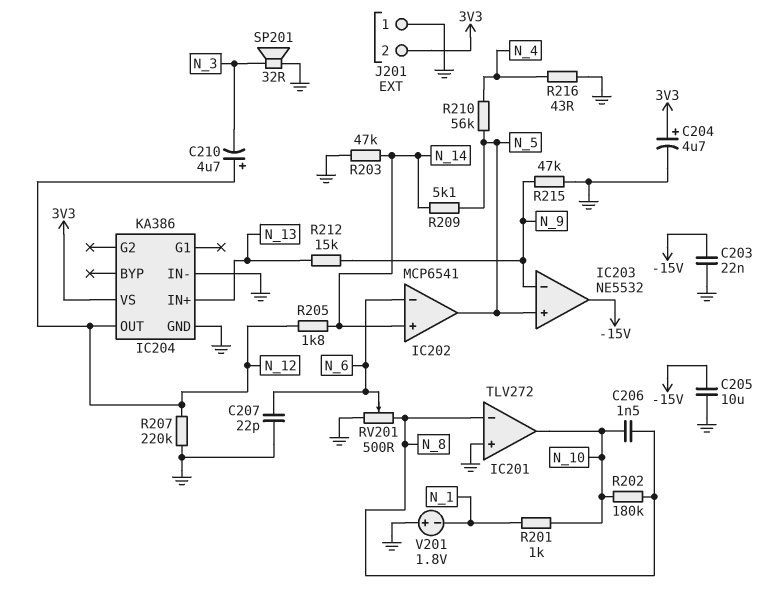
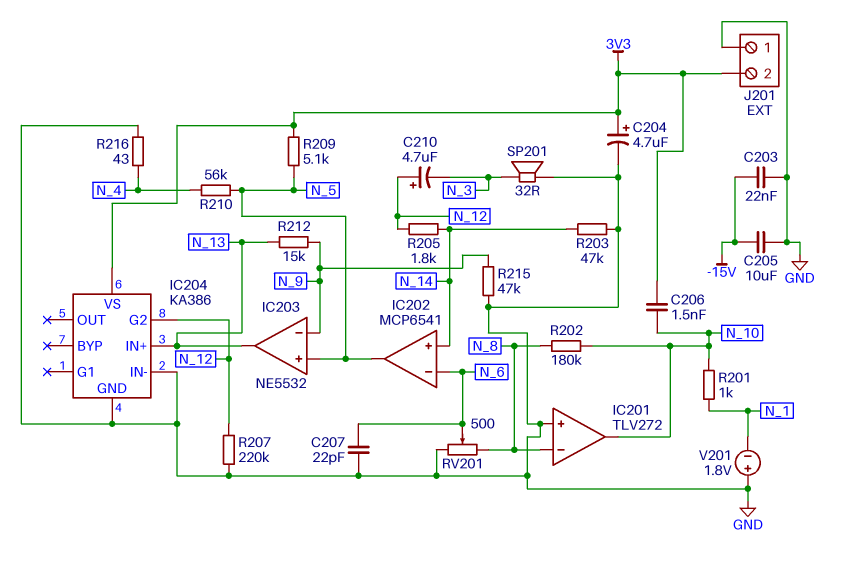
C206: 1.5nF (N_8, N_10) -> 1.5nF (3V3, N_10)
IC203 pin out: -15V -> N_13
IC204 pin G2: none -> N_12
IC204 pin OUT: N_12 -> none
R209: 5.1k (N_5, N_14) -> 5.1k (3V3, N_5)

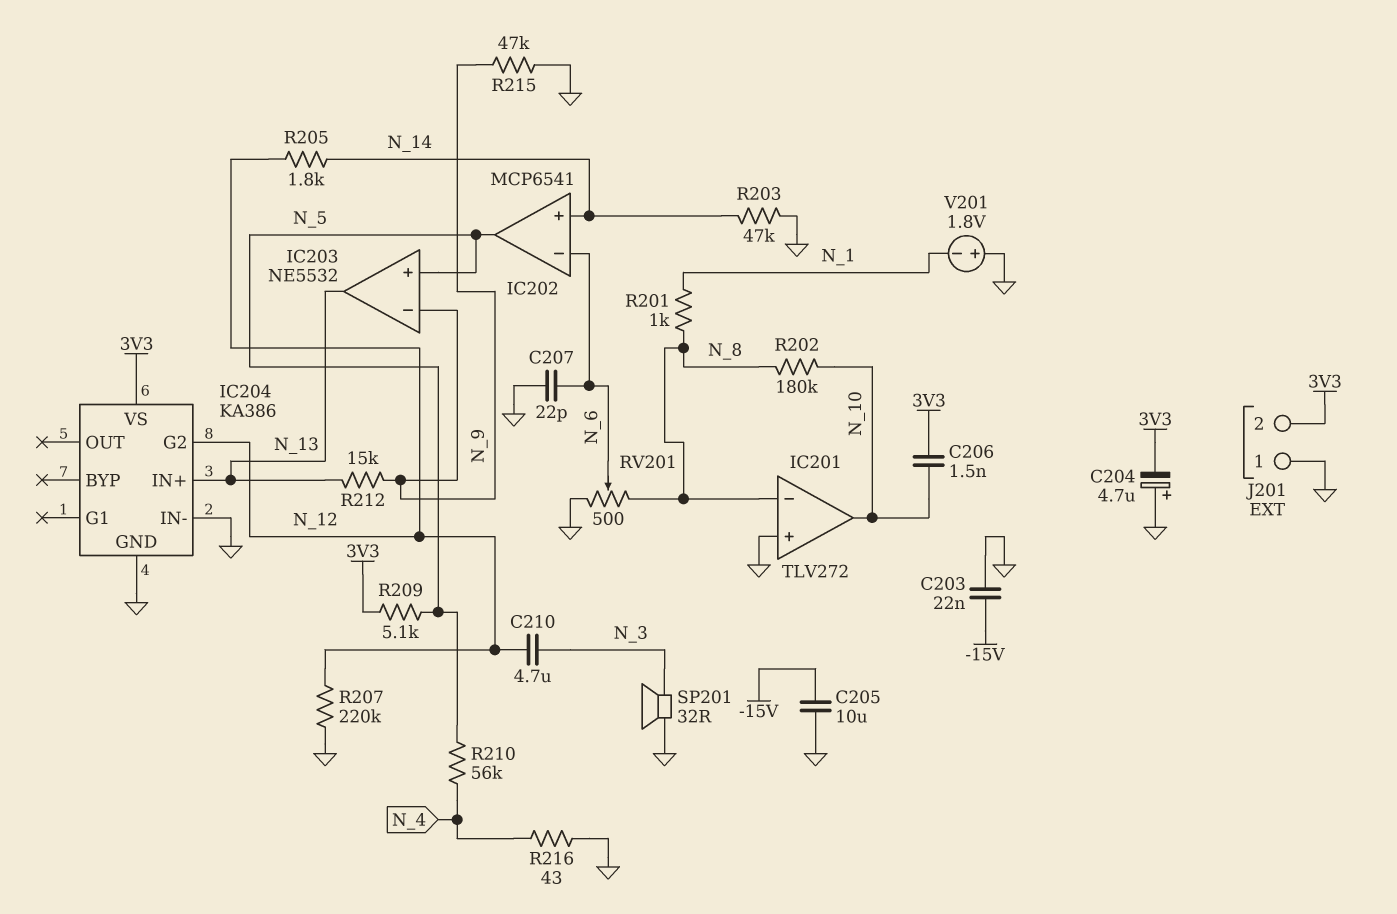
C204: 4.7uF (plus 3V3, minus GND) -> 4.7uF (plus GND, minus 3V3)
C210: 4.7uF (plus N_12, minus N_3) -> 4.7uF (N_3, N_12)
R201: 1k (N_1, N_10) -> 1k (N_1, N_8)

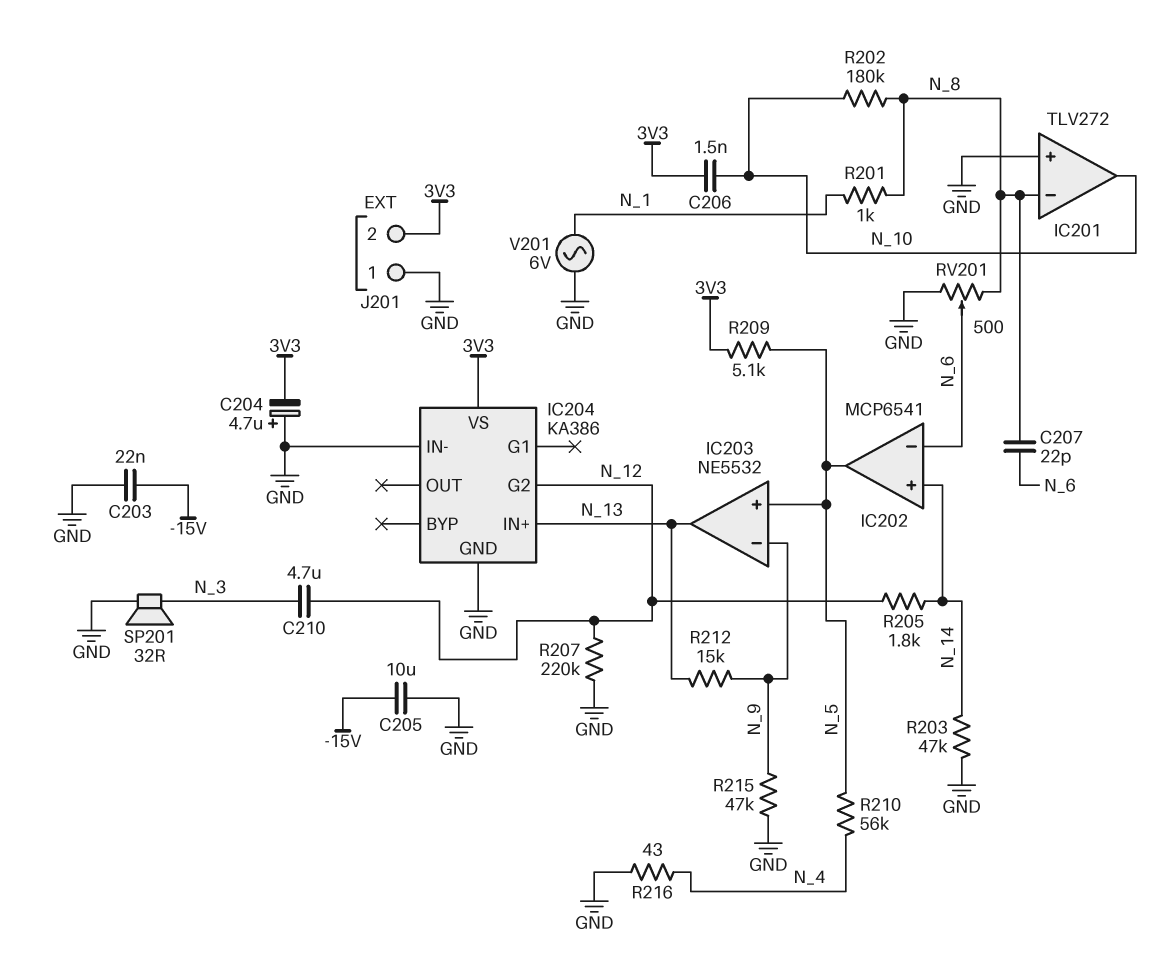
C207: 22pF (GND, N_6) -> 22pF (N_6, N_8)
V201: 1.8V (plus GND, minus N_1) -> AC 6V (GND, N_1)

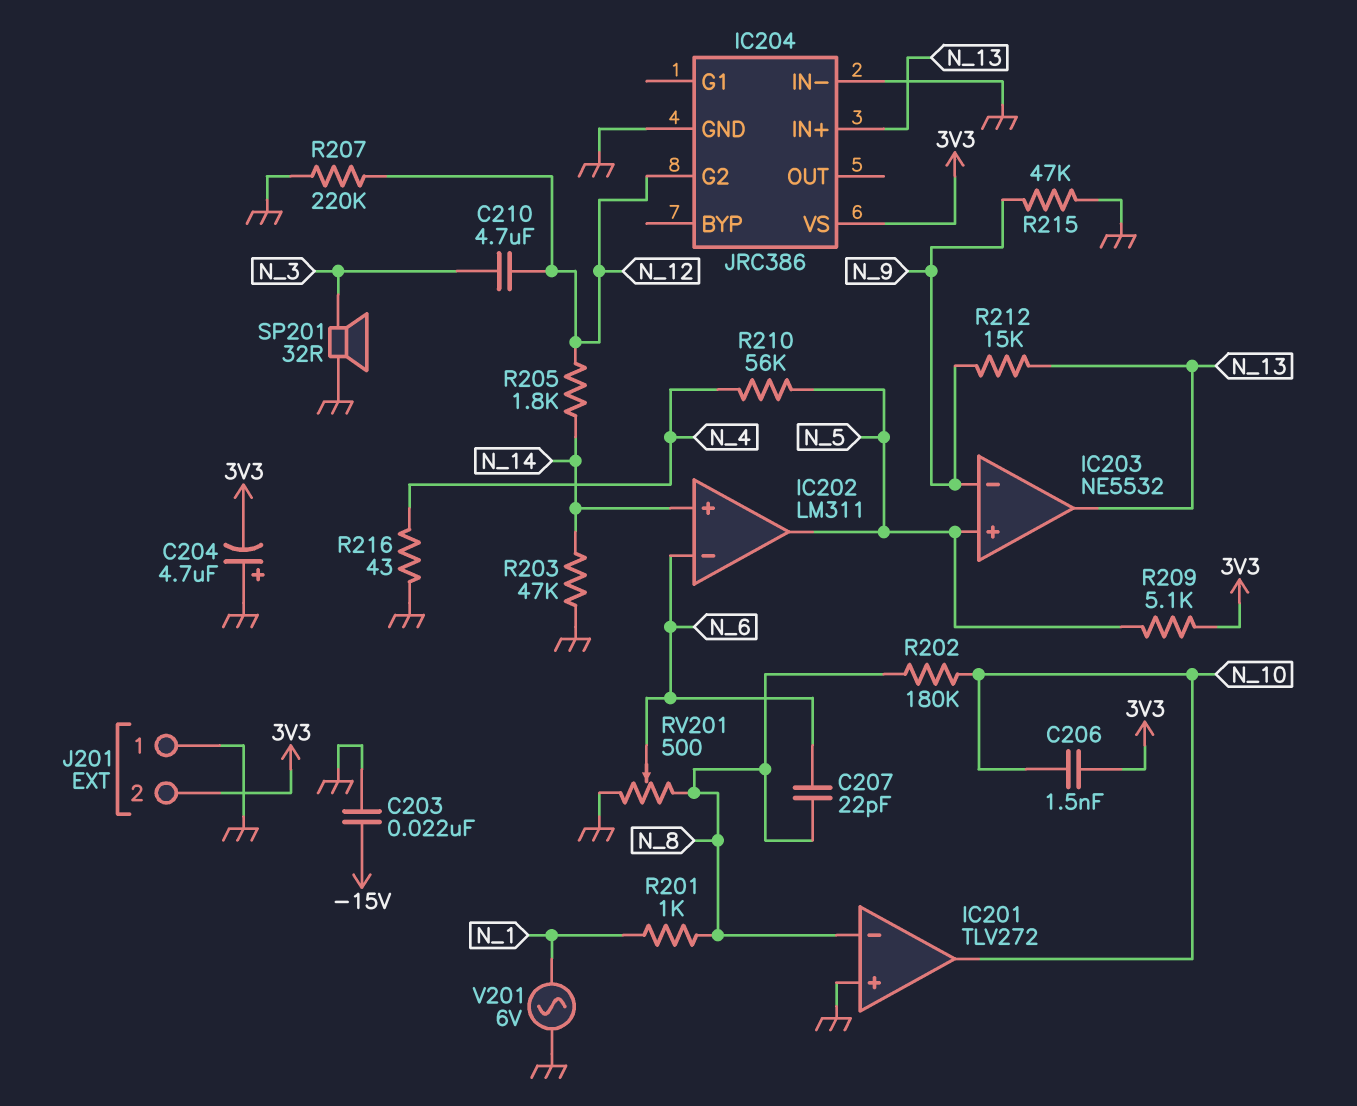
C205: 10uF (-15V, GND) -> none
IC202: MCP6541 -> LM311
IC204: KA386 -> JRC386

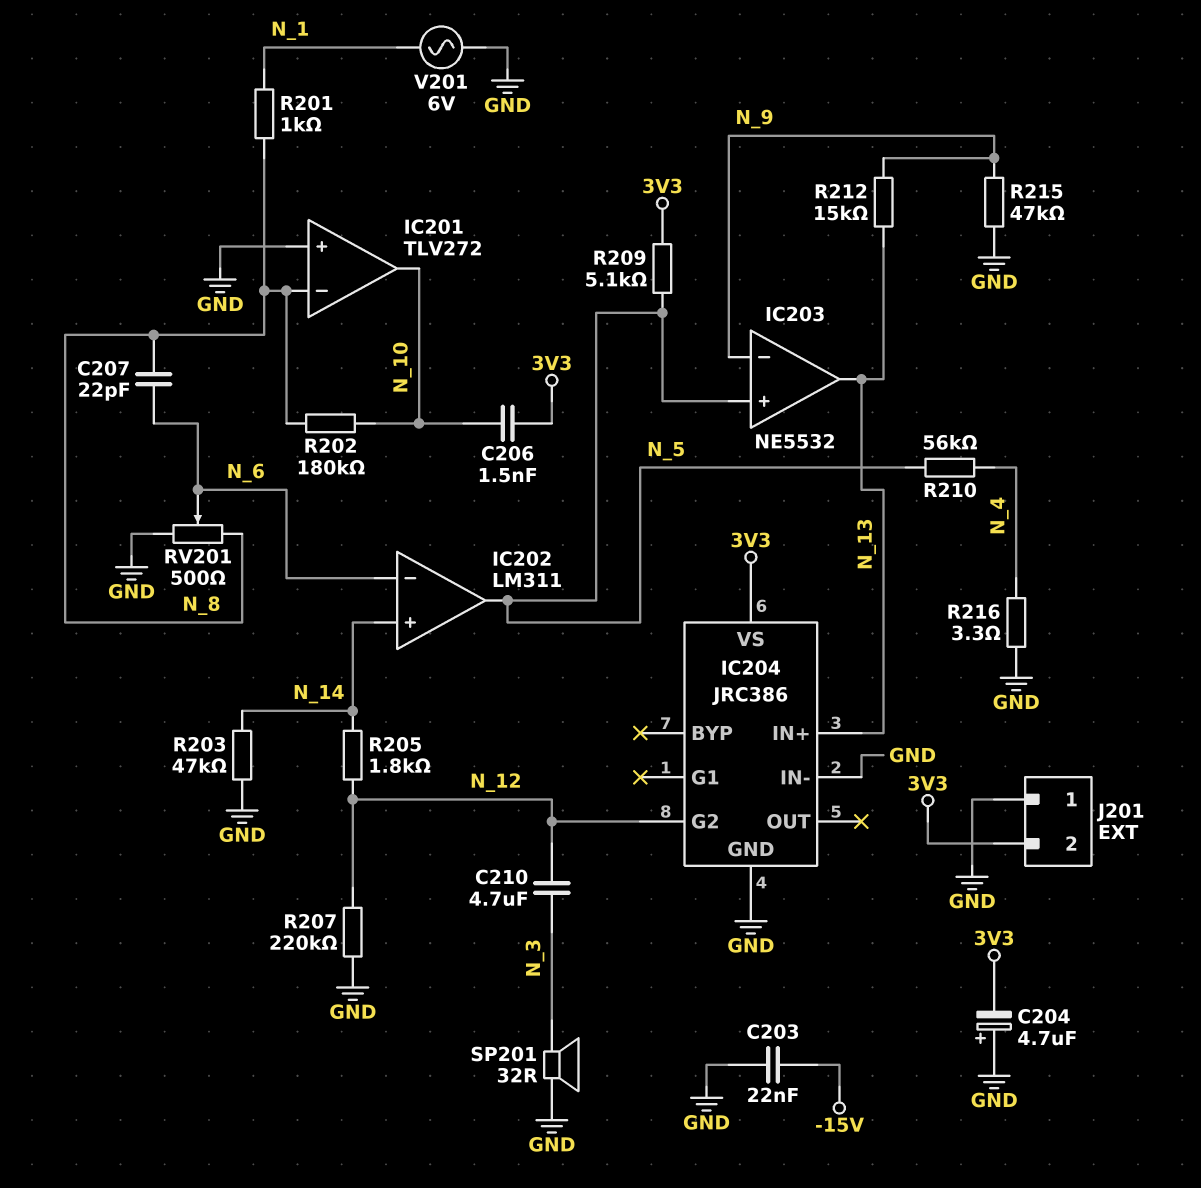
R216: 43 (GND, N_4) -> 3.3 (GND, N_4)

